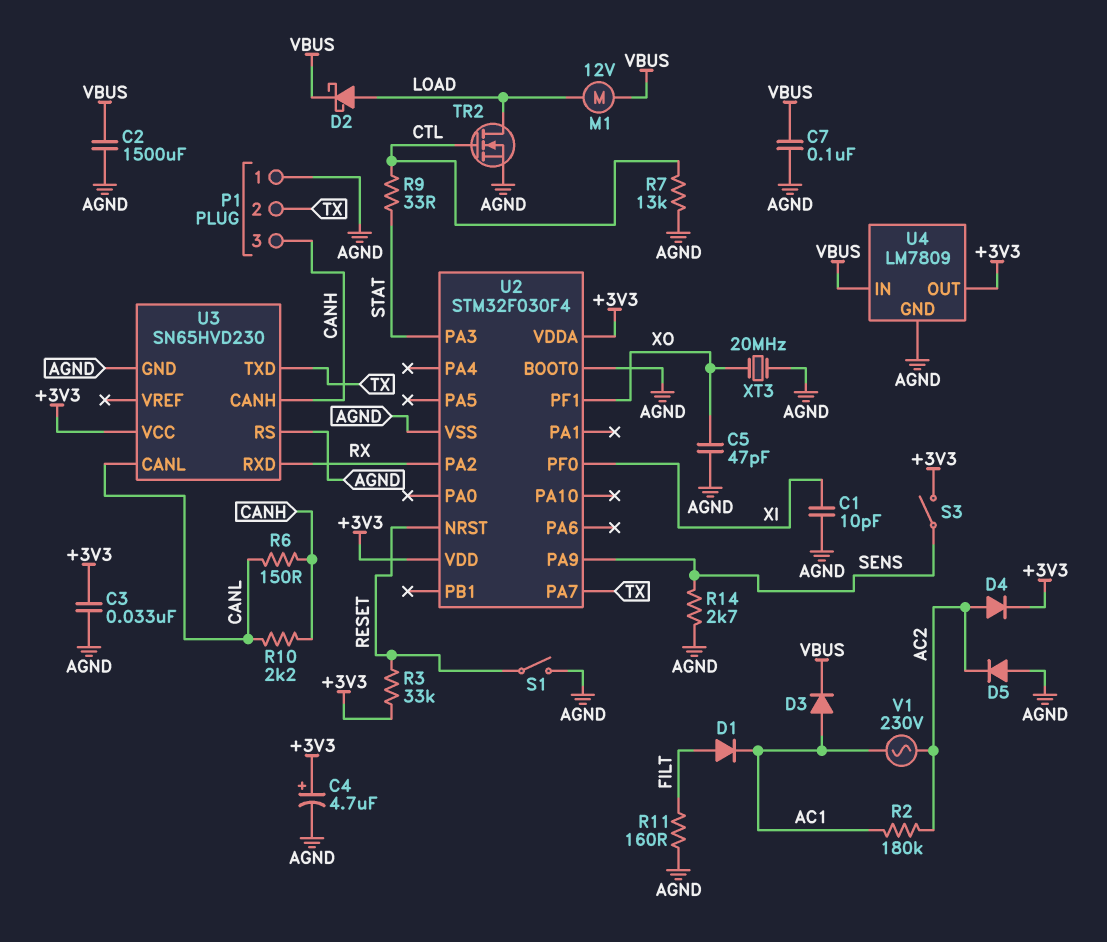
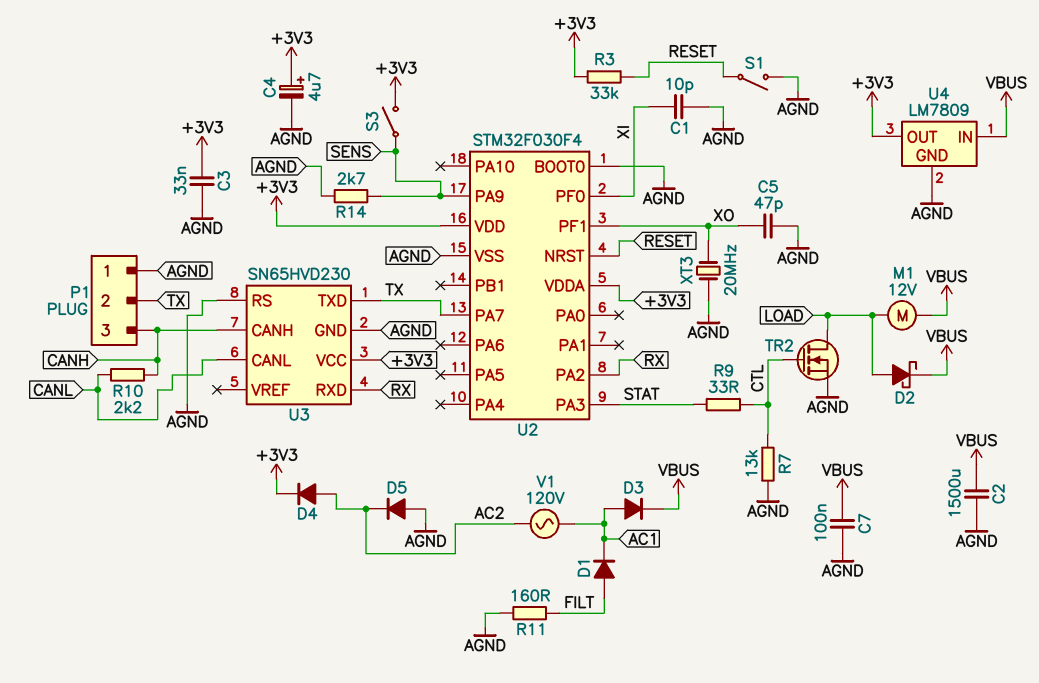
R2: 180k (AC1, AC2) -> none
R6: 150 (CANH, CANL) -> none
V1: AC 230V (AC1, AC2) -> AC 120V (AC1, AC2)

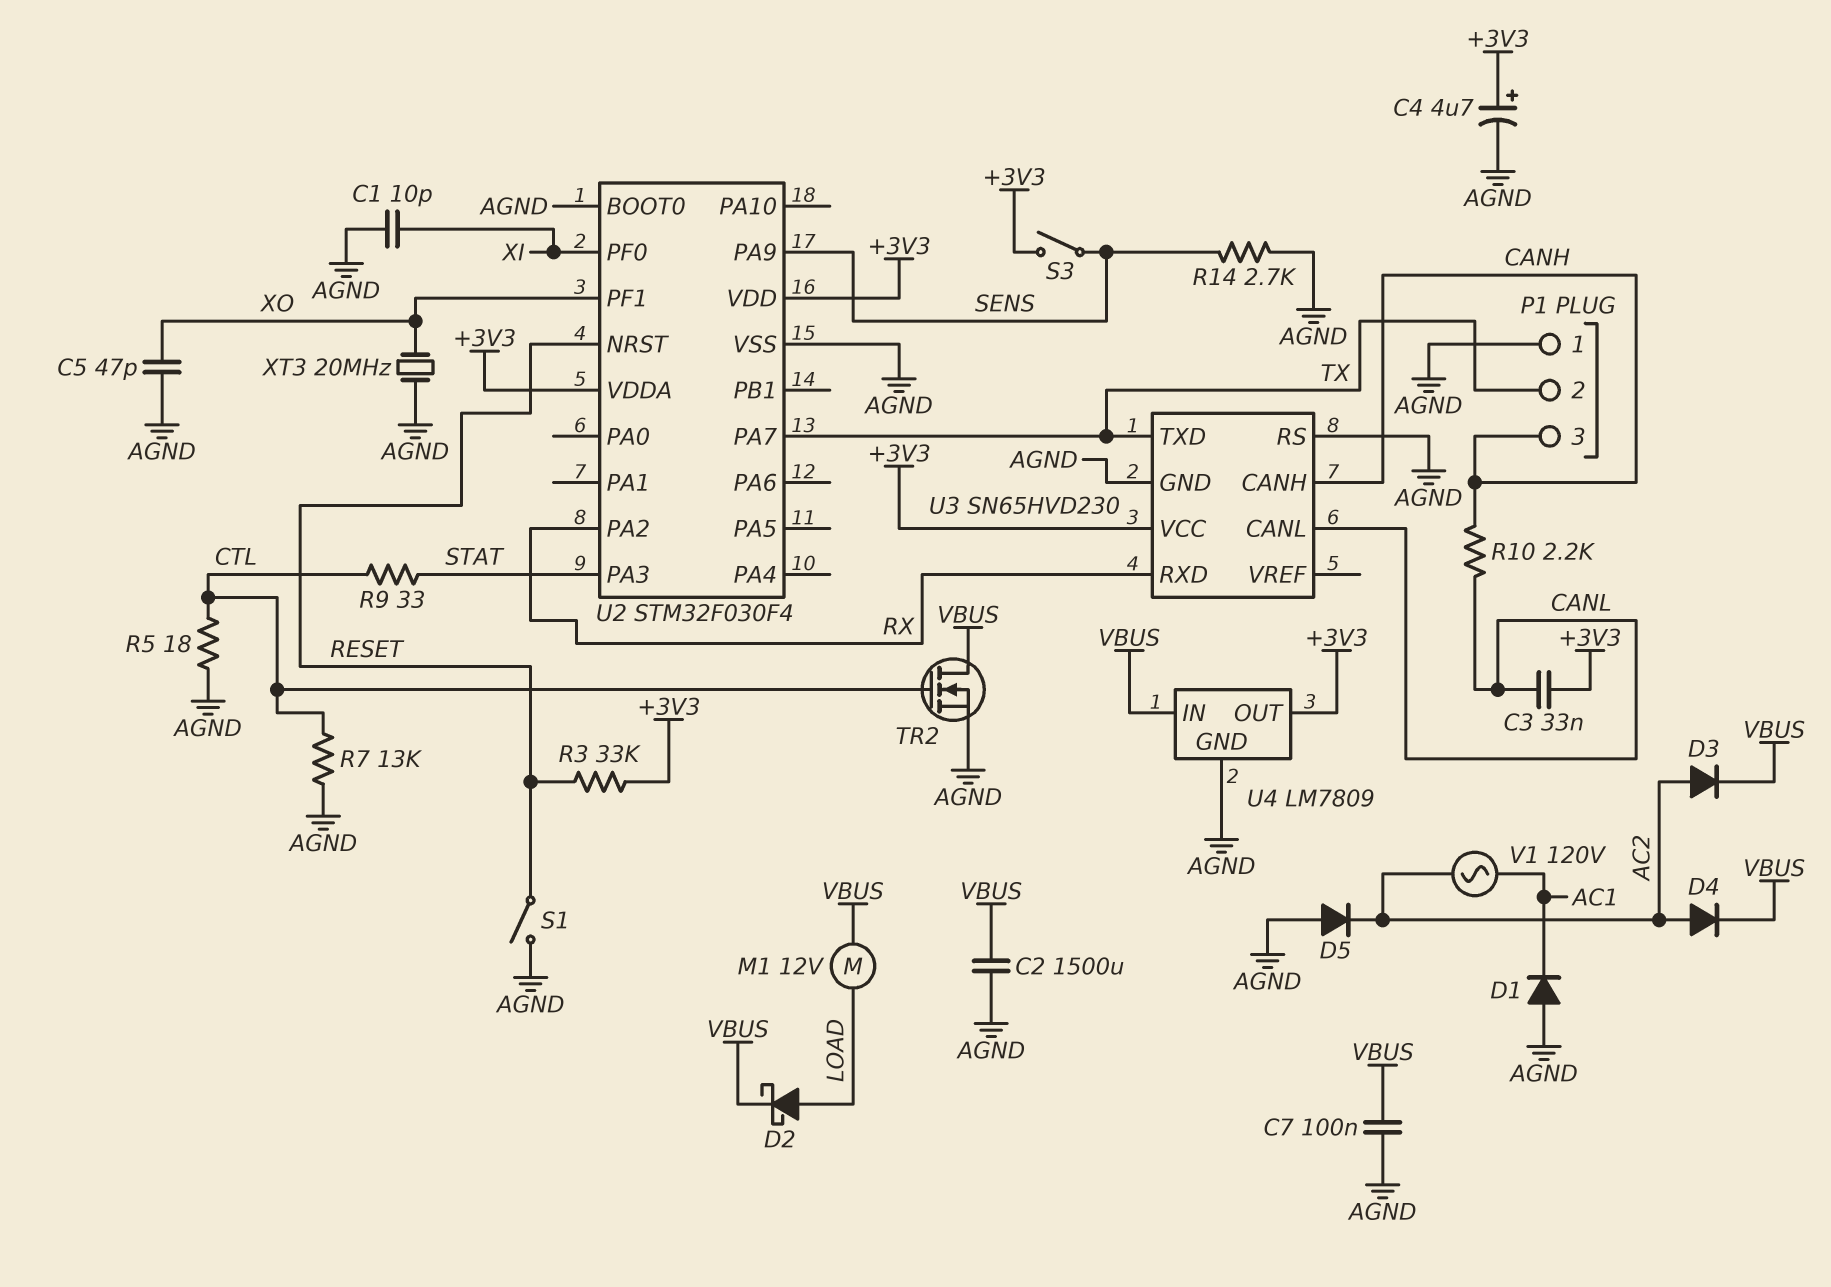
C3: 33nF (+3V3, AGND) -> 33nF (+3V3, CANL)
D1: diode (A FILT, K AC1) -> diode (A AGND, K AC1)
D3: diode (A AC1, K VBUS) -> diode (A AC2, K VBUS)
D4: diode (A AC2, K +3V3) -> diode (A AC2, K VBUS)
R5: none -> 18 (AGND, CTL)
R11: 160 (AGND, FILT) -> none
TR2: NMOS (G CTL, D LOAD, S AGND) -> NMOS (G CTL, D VBUS, S AGND)

